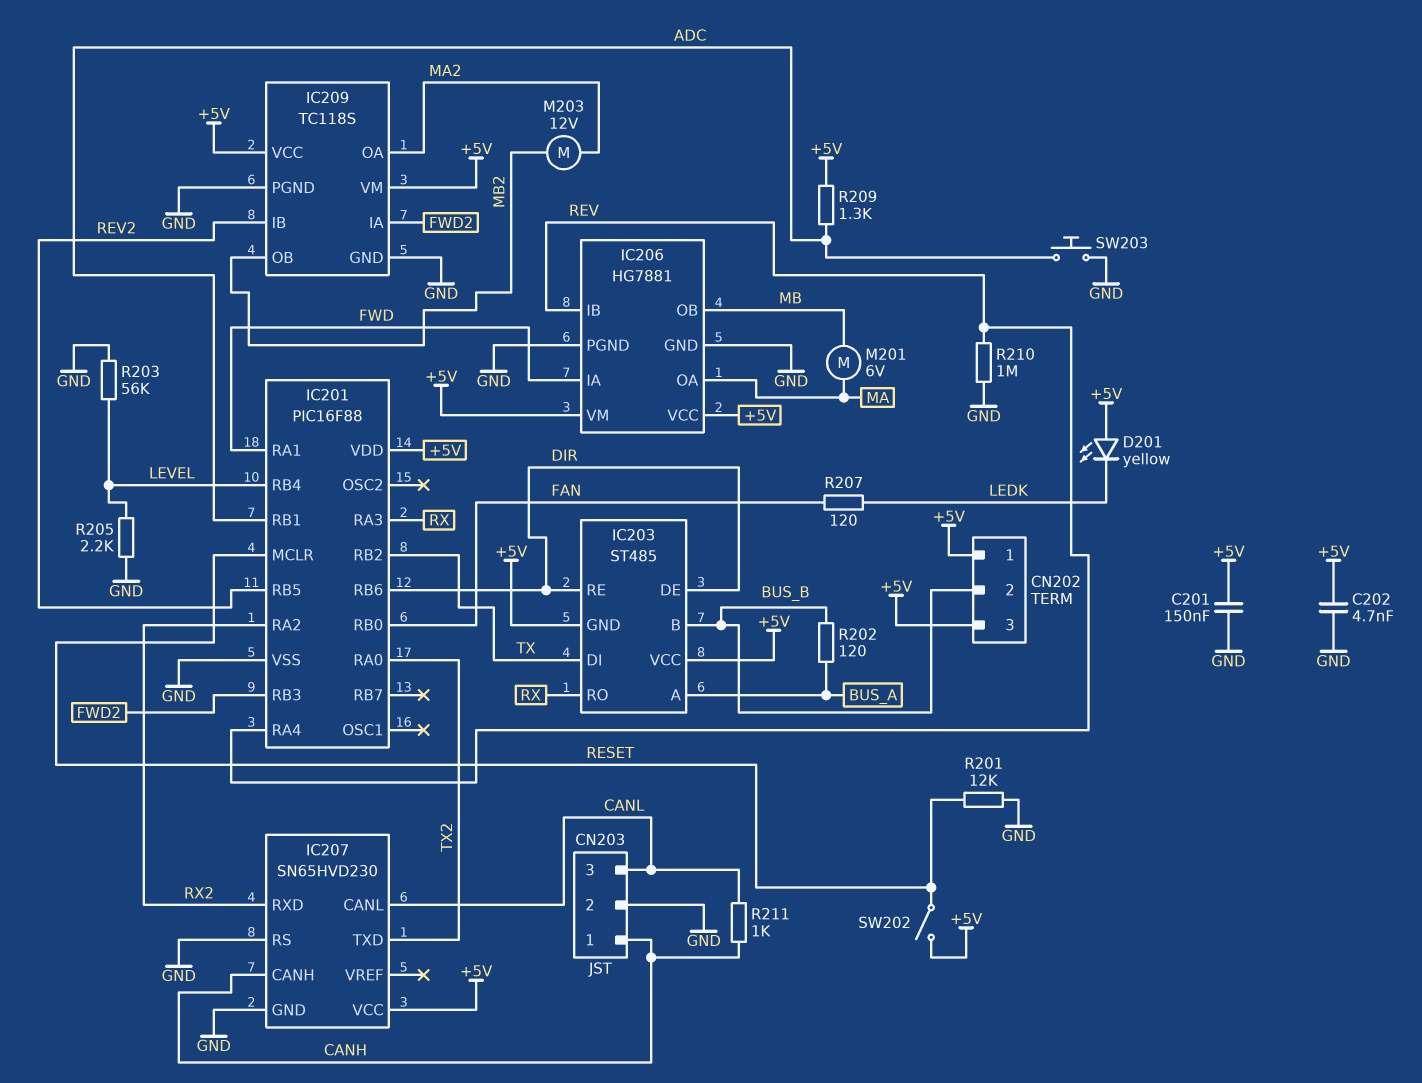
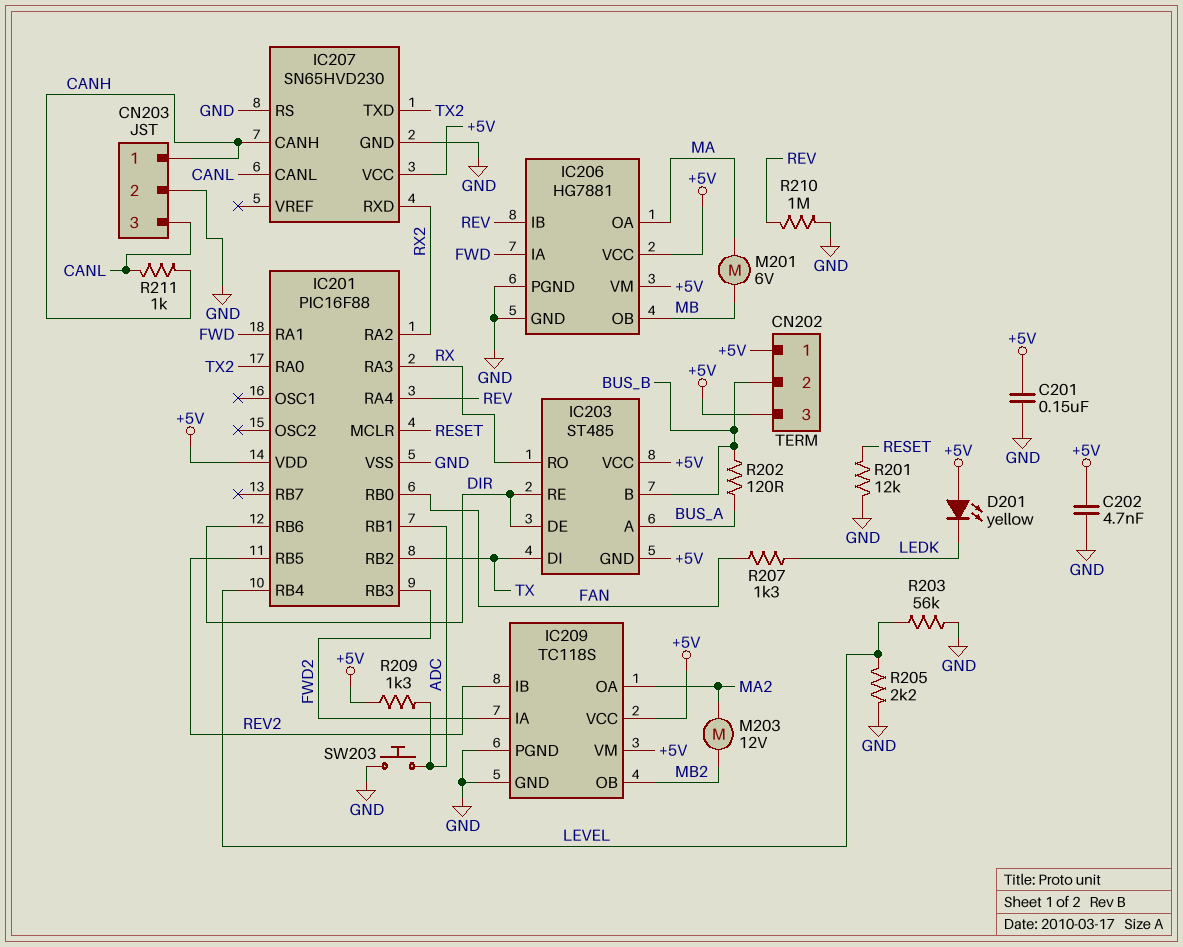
R207: 120 (FAN, LEDK) -> 1.3k (FAN, LEDK)
SW202: switch (+5V, RESET) -> none

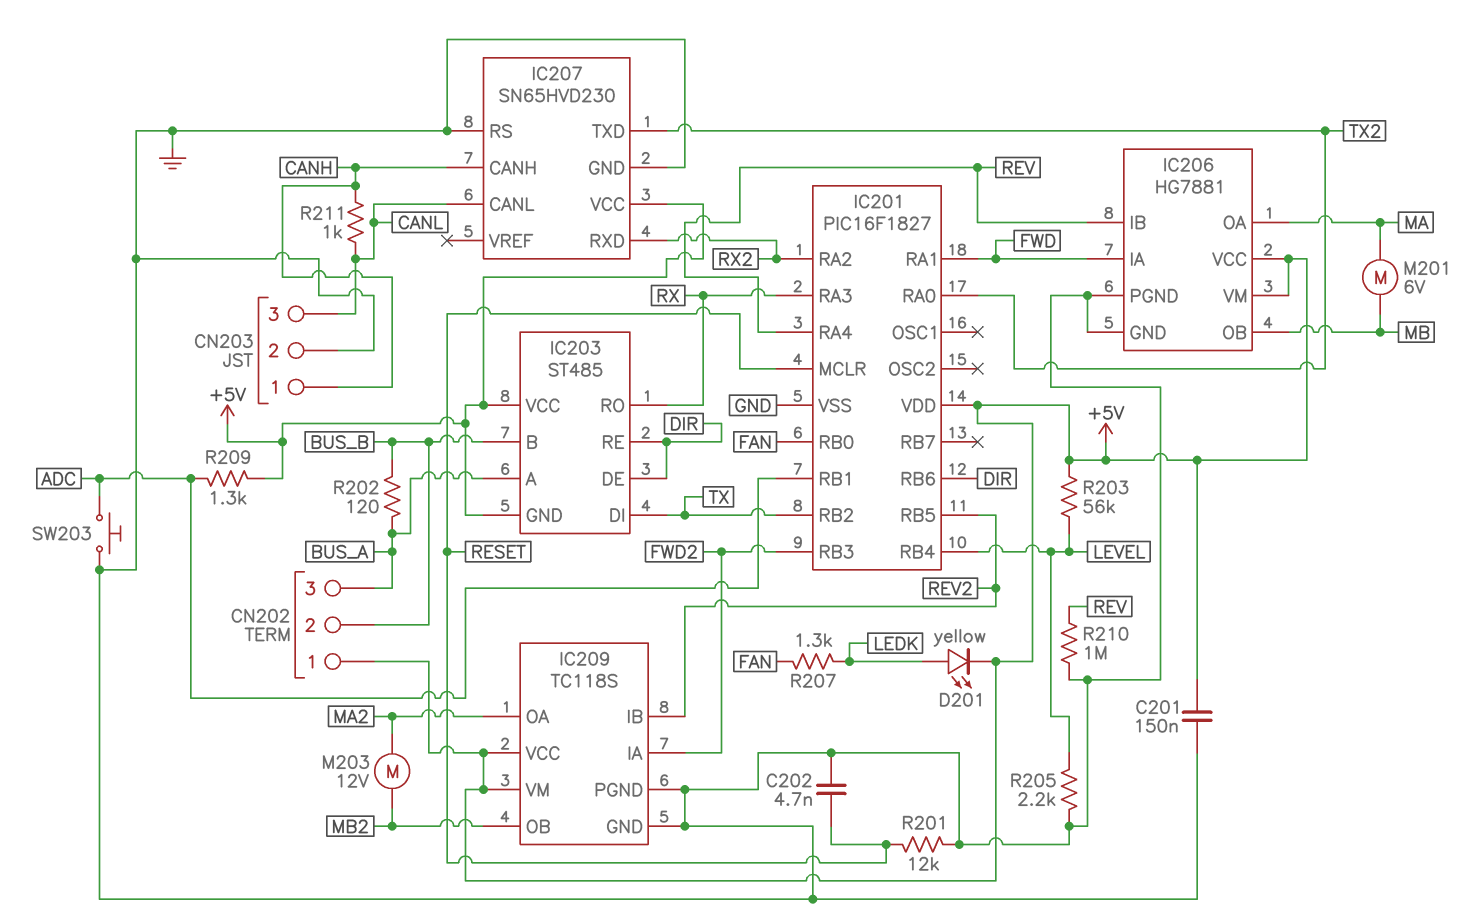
C202: 4.7nF (+5V, GND) -> 4.7nF (GND, RESET)
CN202 pin 3: +5V -> BUS_A
D201: LED yellow (A +5V, K LEDK) -> LED yellow (A LEDK, K +5V)
IC201: PIC16F88 -> PIC16F1827
R203: 56k (GND, LEVEL) -> 56k (+5V, LEVEL)

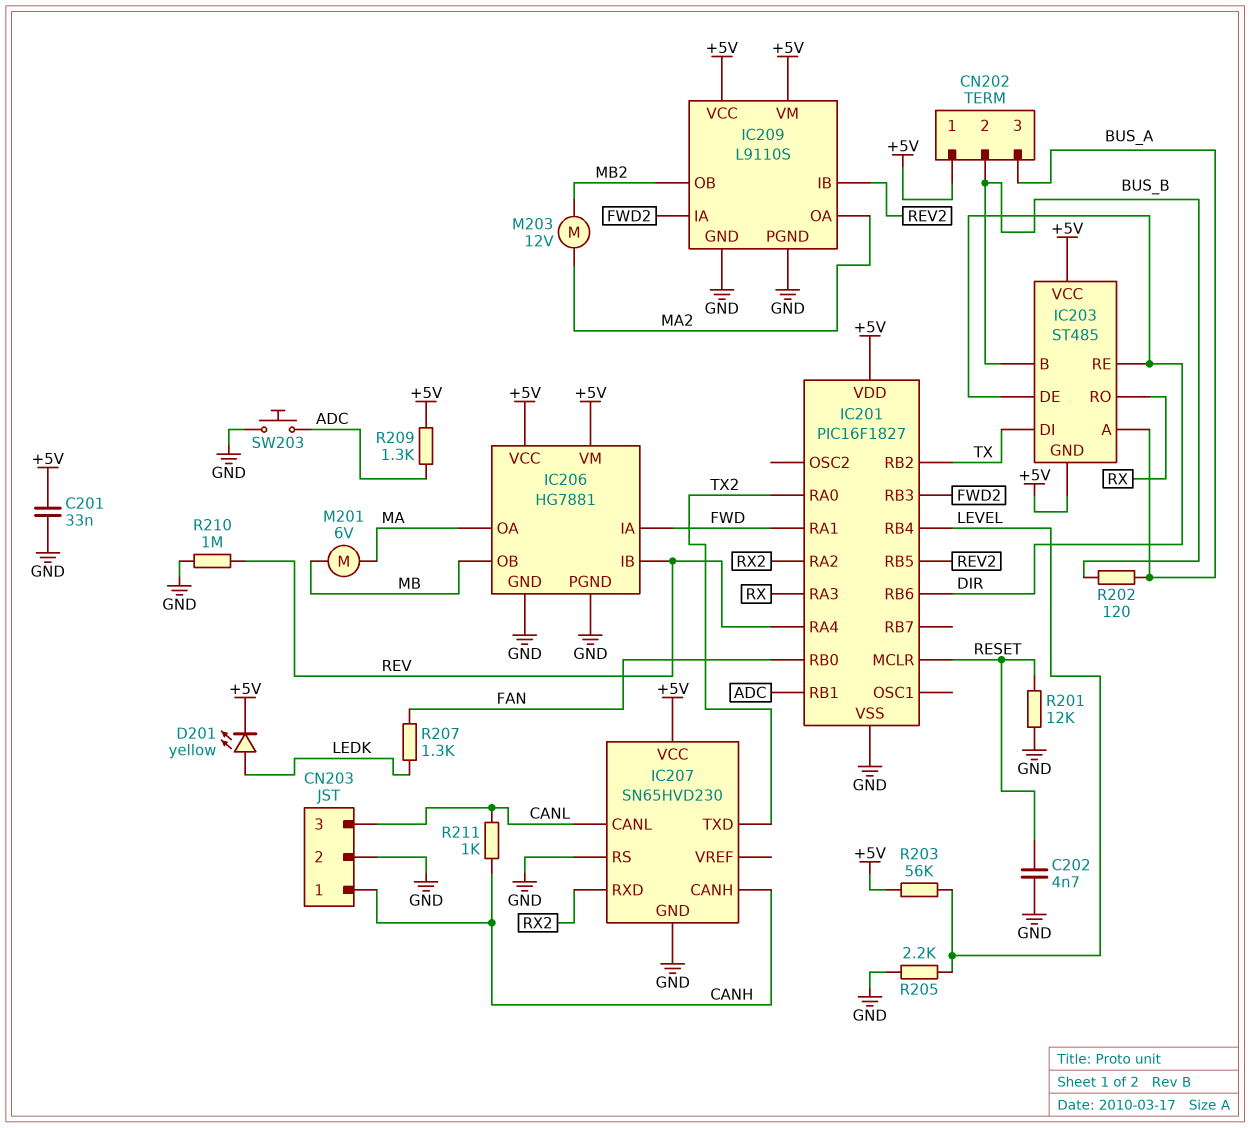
C201: 150nF (+5V, GND) -> 33nF (+5V, GND)
IC209: TC118S -> L9110S

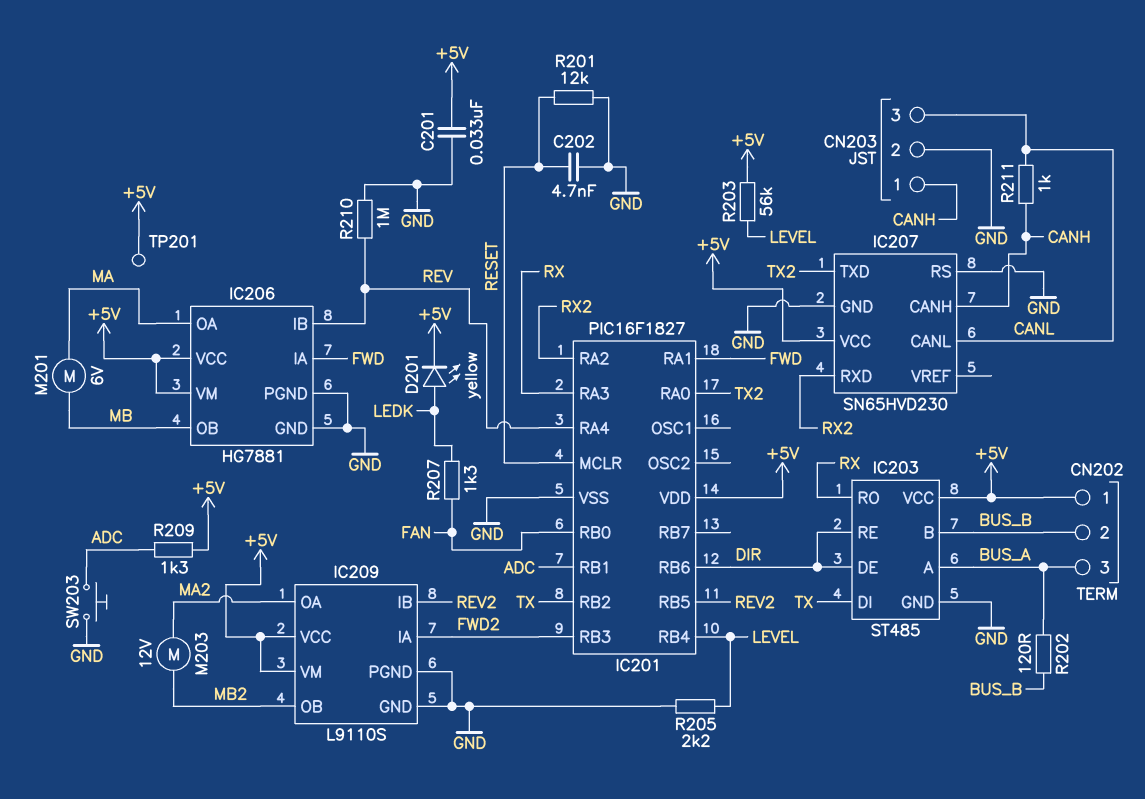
IC203 pin GND: +5V -> GND
TP201: none -> test point (+5V)

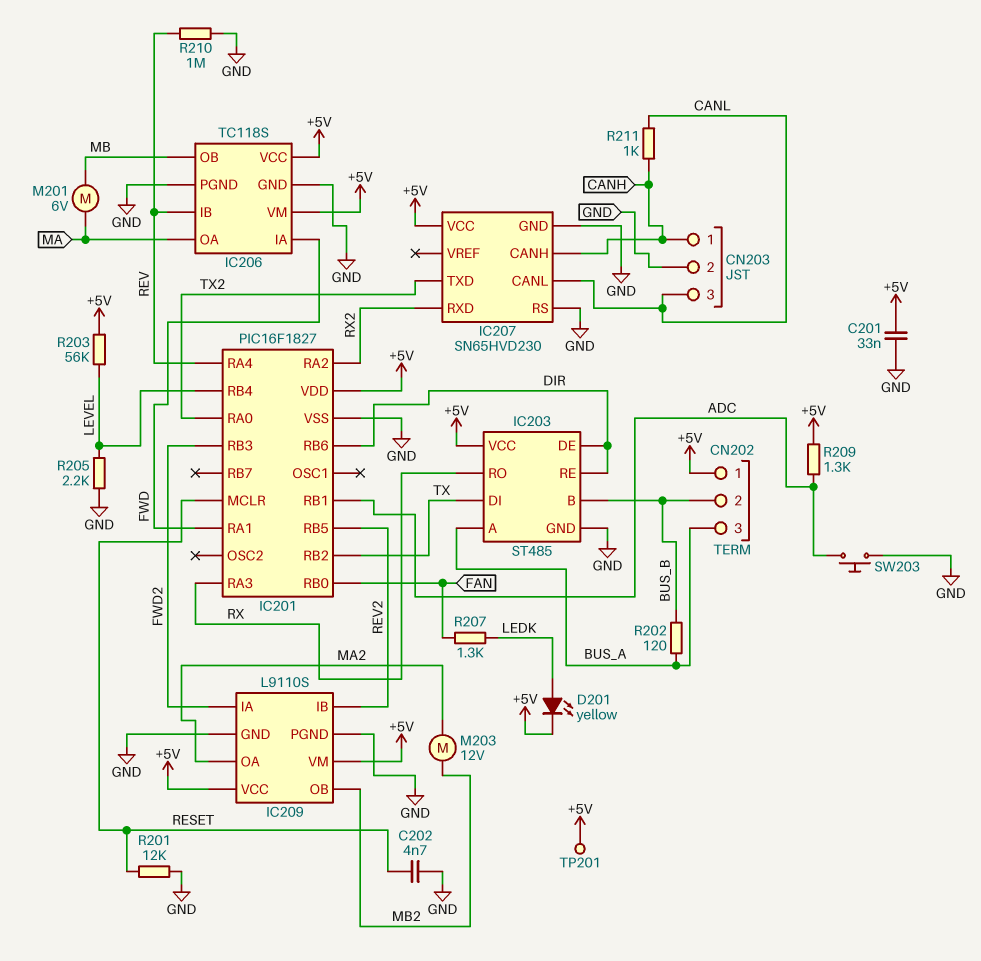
IC206: HG7881 -> TC118S

